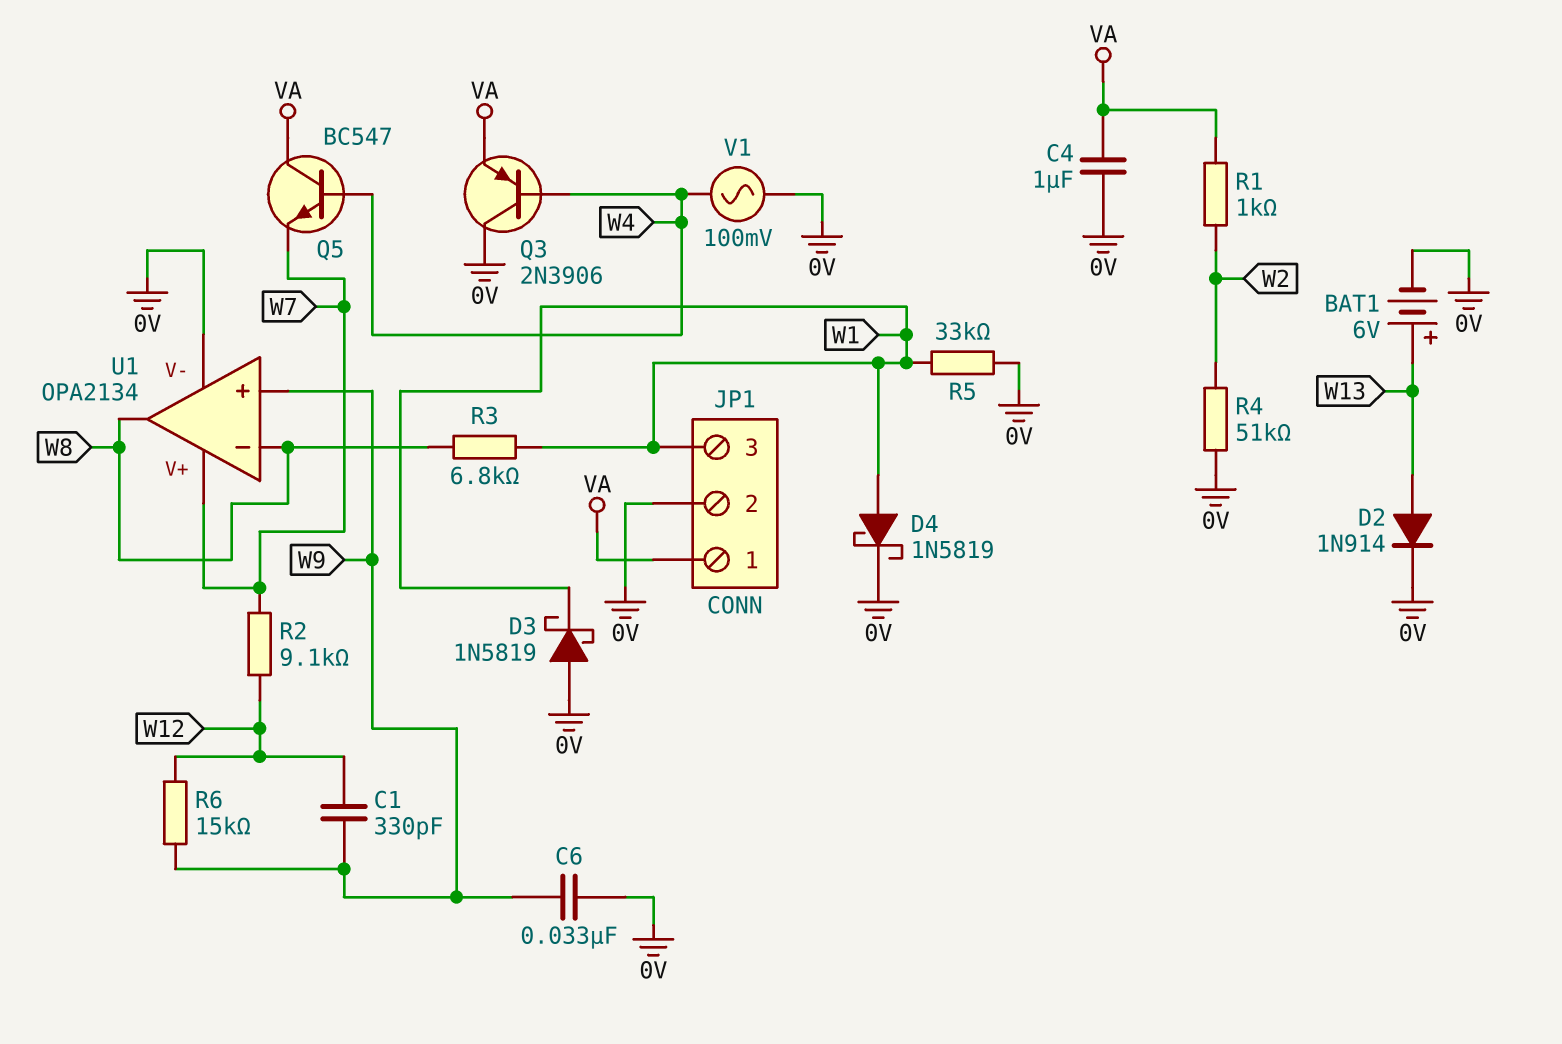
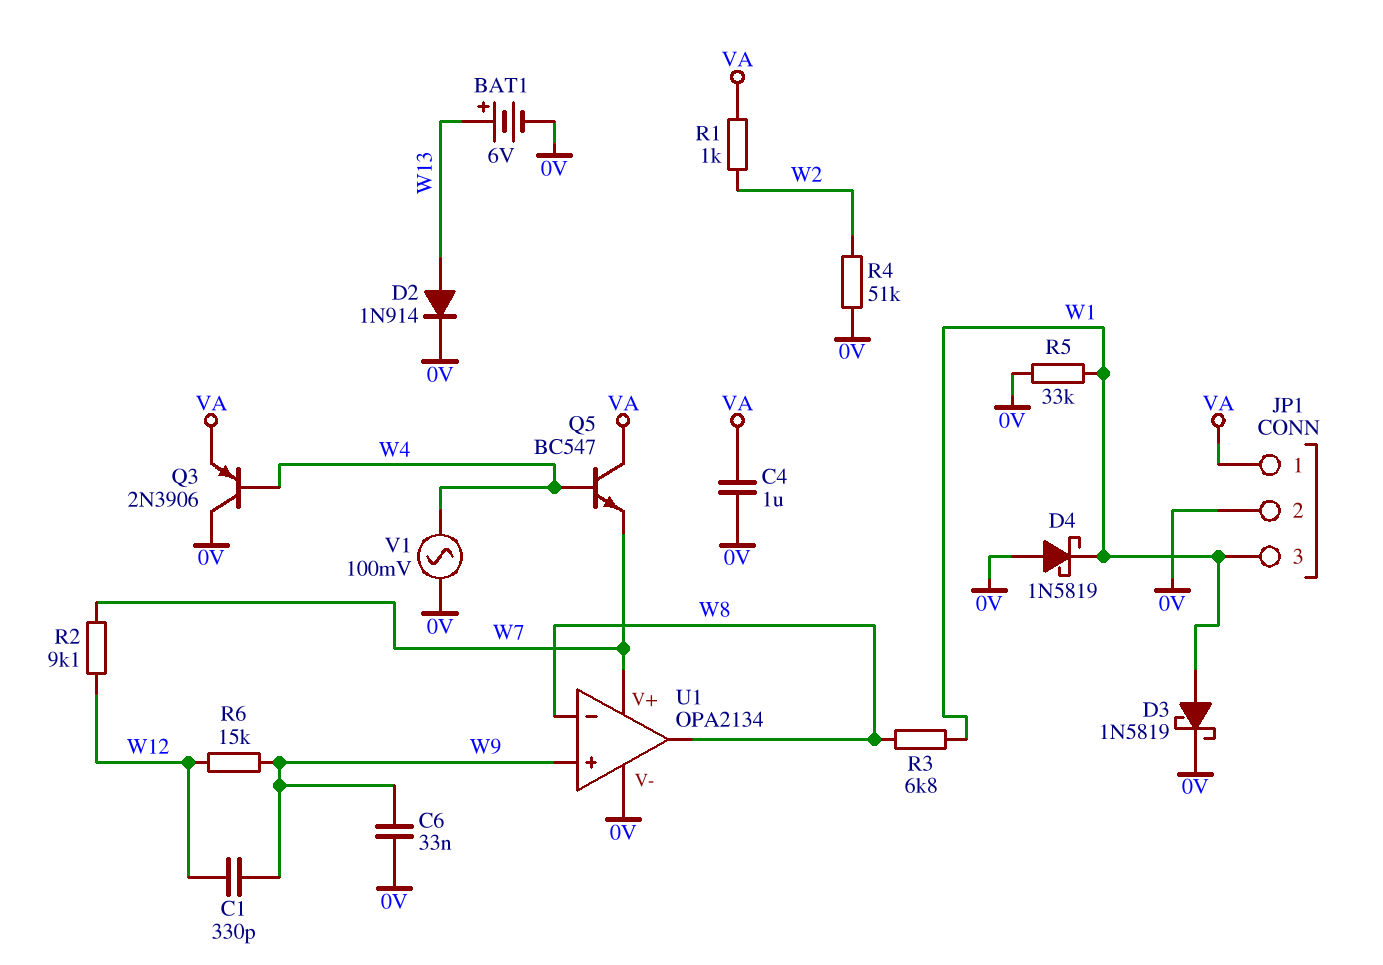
D3: schottky 1N5819 (A 0V, K W1) -> schottky 1N5819 (A W1, K 0V)
D4: schottky 1N5819 (A W1, K 0V) -> schottky 1N5819 (A 0V, K W1)

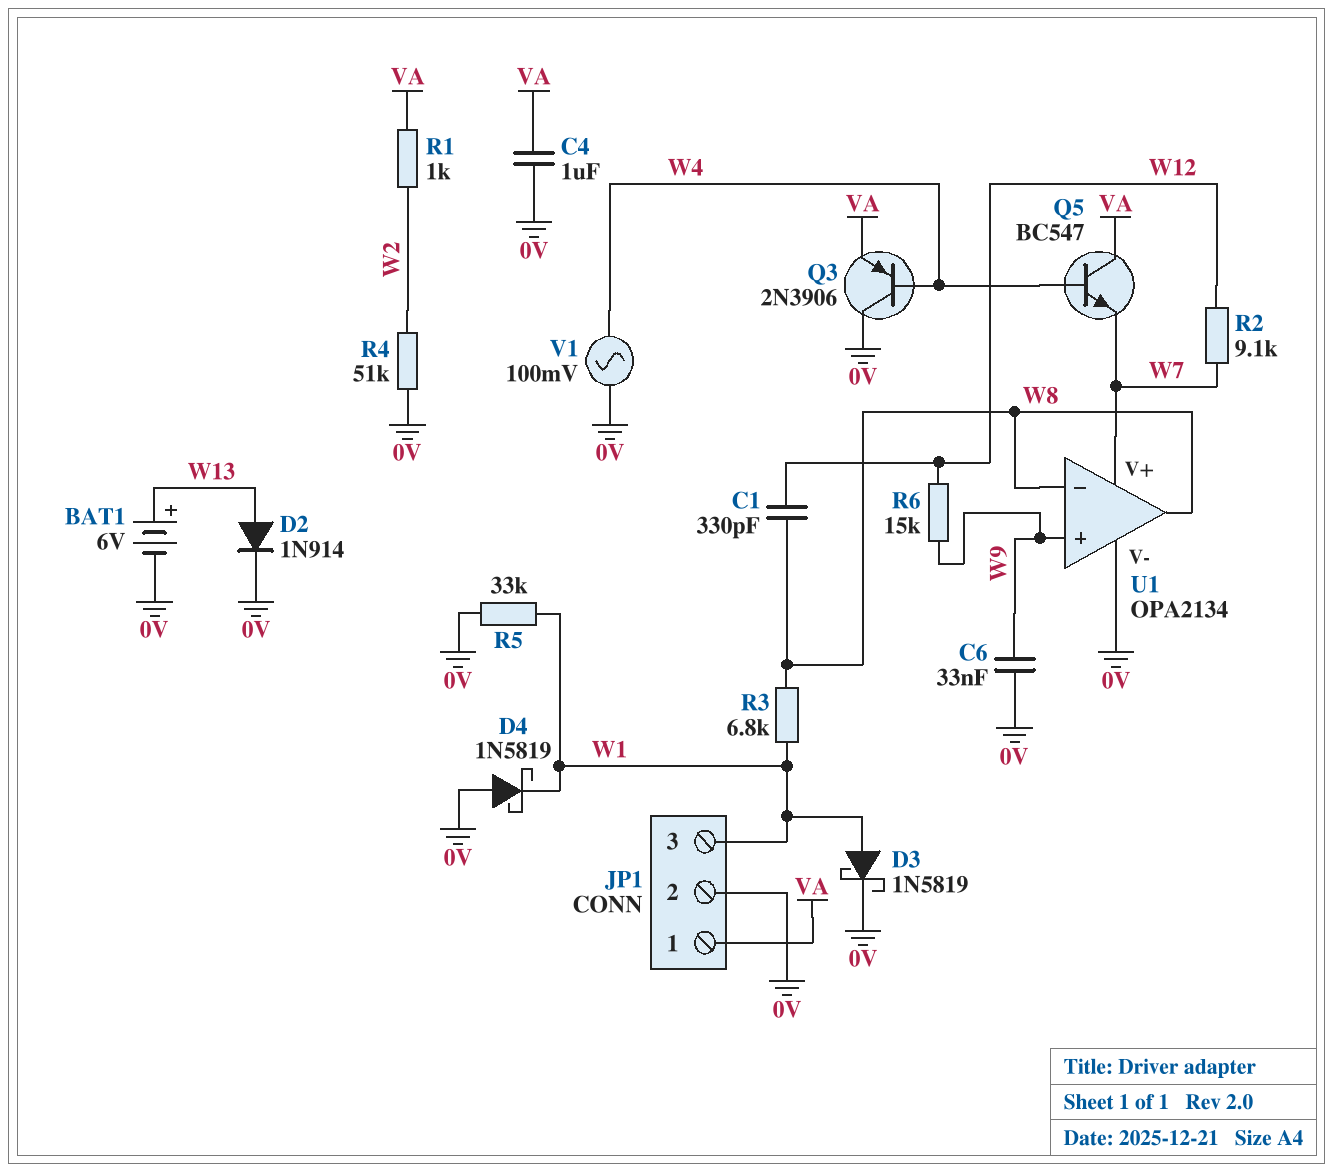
C1: 330pF (W9, W12) -> 330pF (W8, W12)

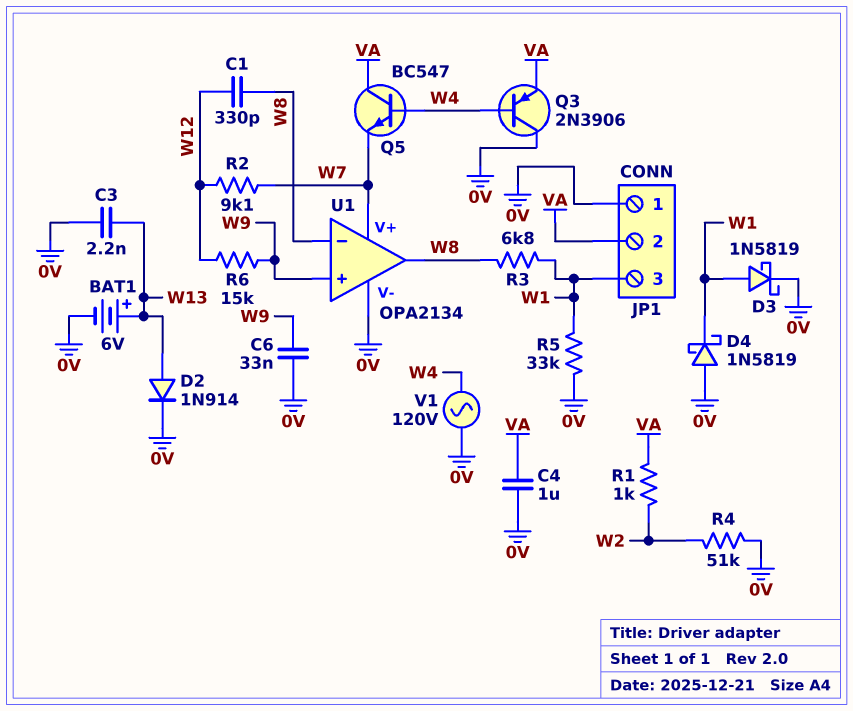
C3: none -> 2.2nF (0V, W13)
JP1 pin 1: VA -> 0V
JP1 pin 2: 0V -> VA
V1: AC 100mV (0V, W4) -> AC 120V (0V, W4)

